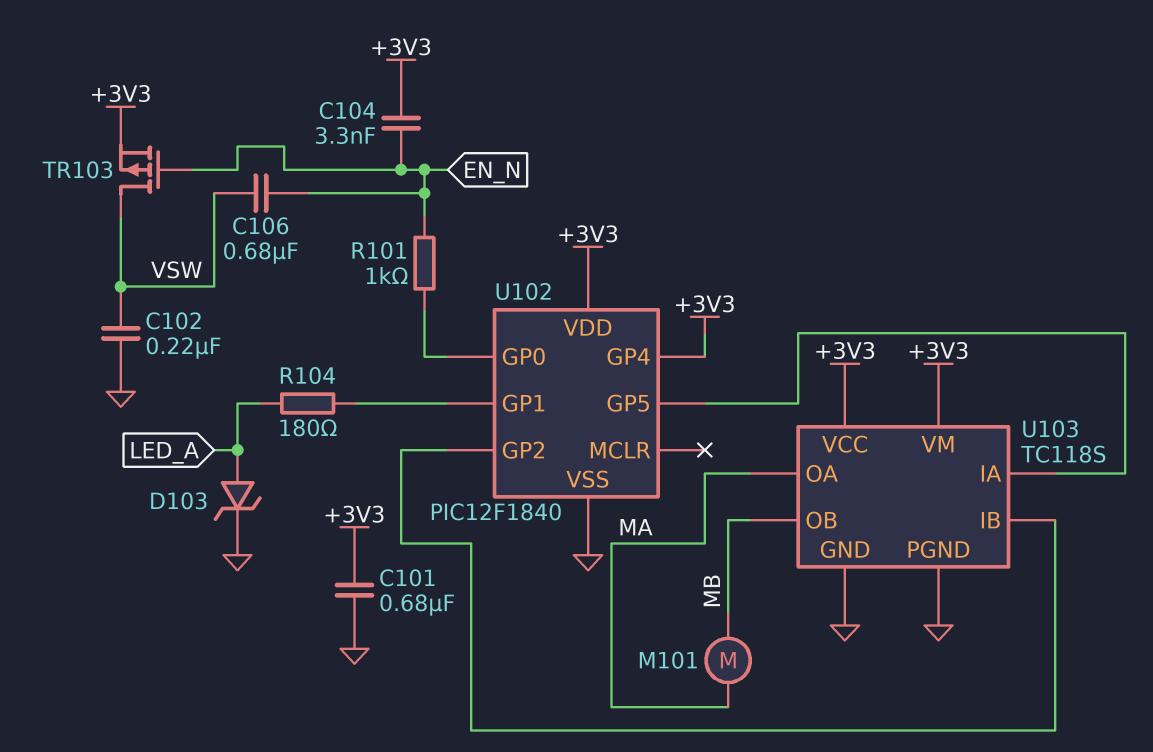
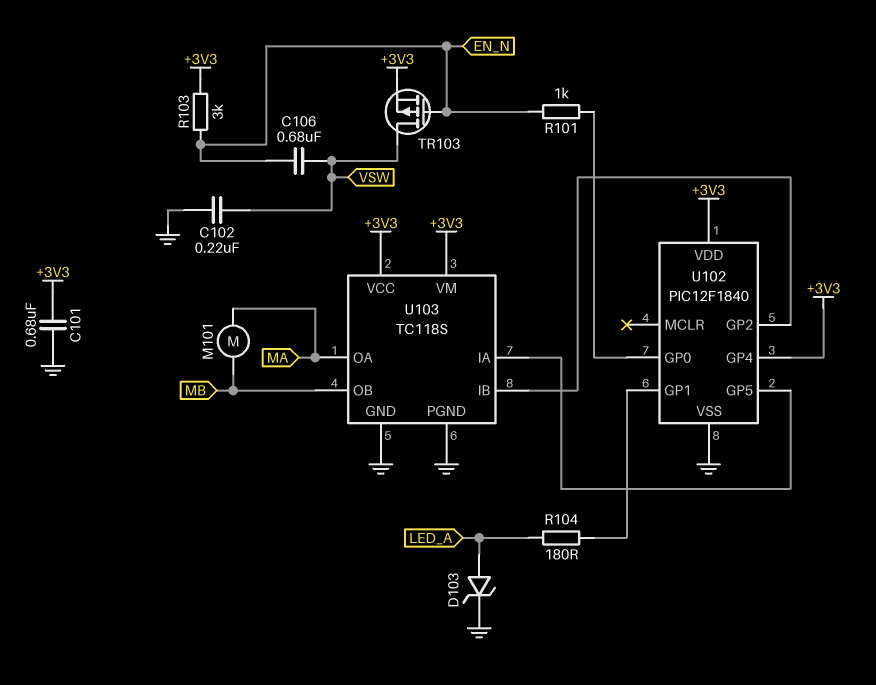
C104: 3.3nF (+3V3, EN_N) -> none
R103: none -> 3k (+3V3, EN_N)

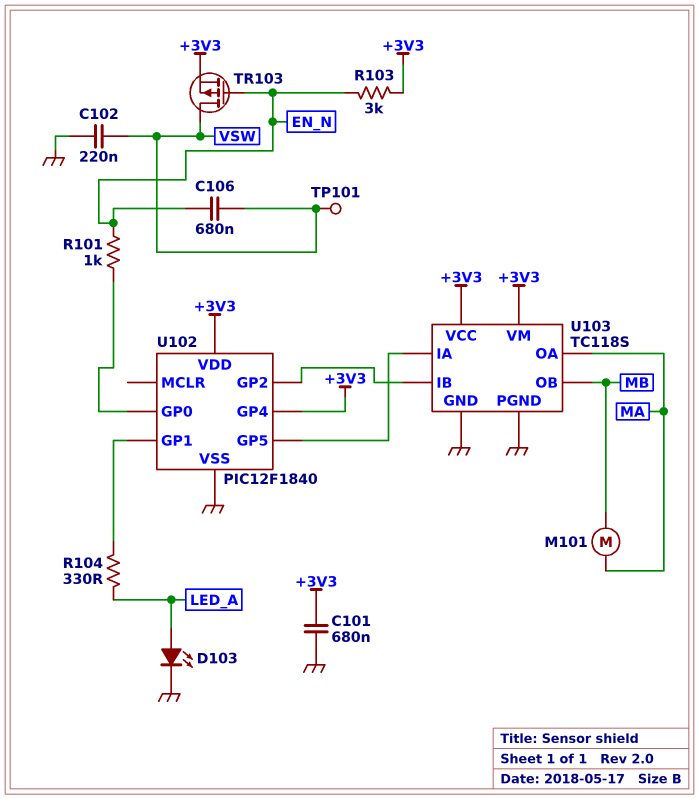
D103: zener (A LED_A, K GND) -> LED (A LED_A, K GND)
R104: 180 (LED_A, U102/GP1) -> 330 (LED_A, U102/GP1)
TP101: none -> test point (VSW)

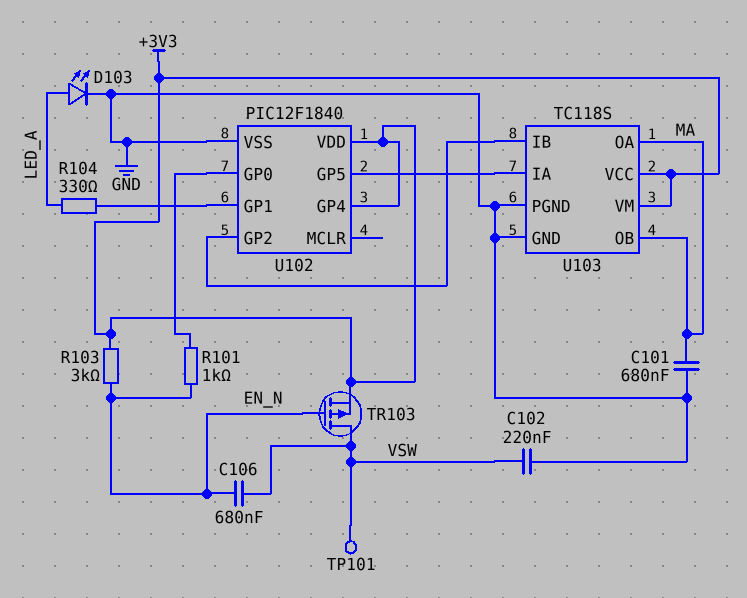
C101: 680nF (+3V3, GND) -> 680nF (GND, MA)
M101: motor (MA, MB) -> none
U103 pin OB: MB -> MA

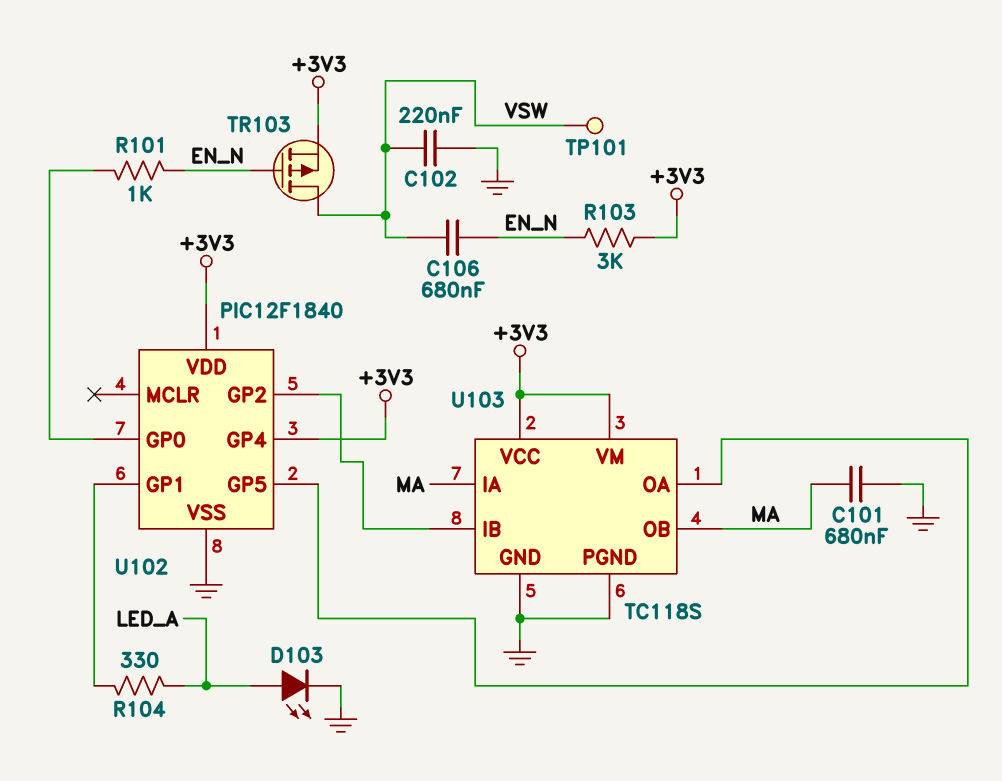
U103 pin IA: U102/GP5 -> MA
U103 pin OA: MA -> U102/GP5

